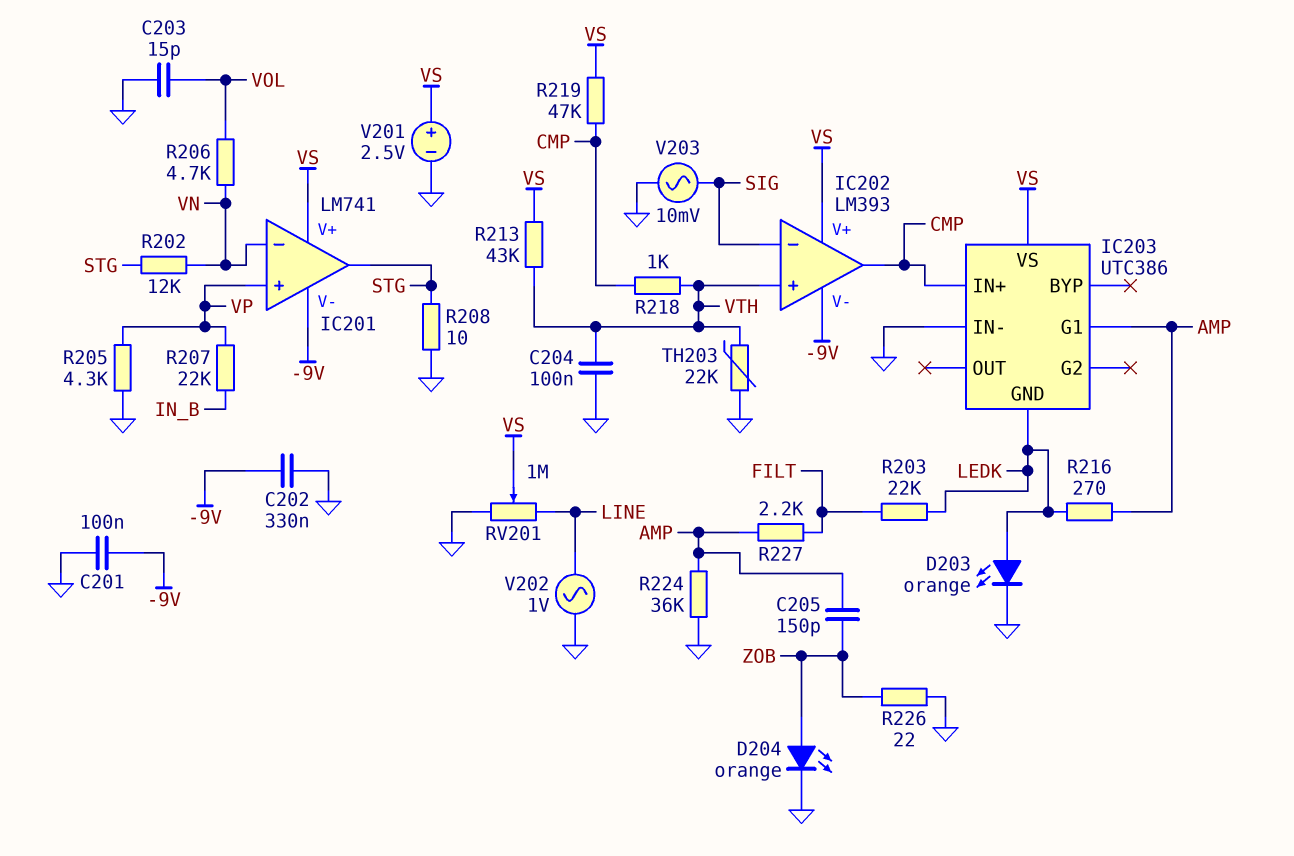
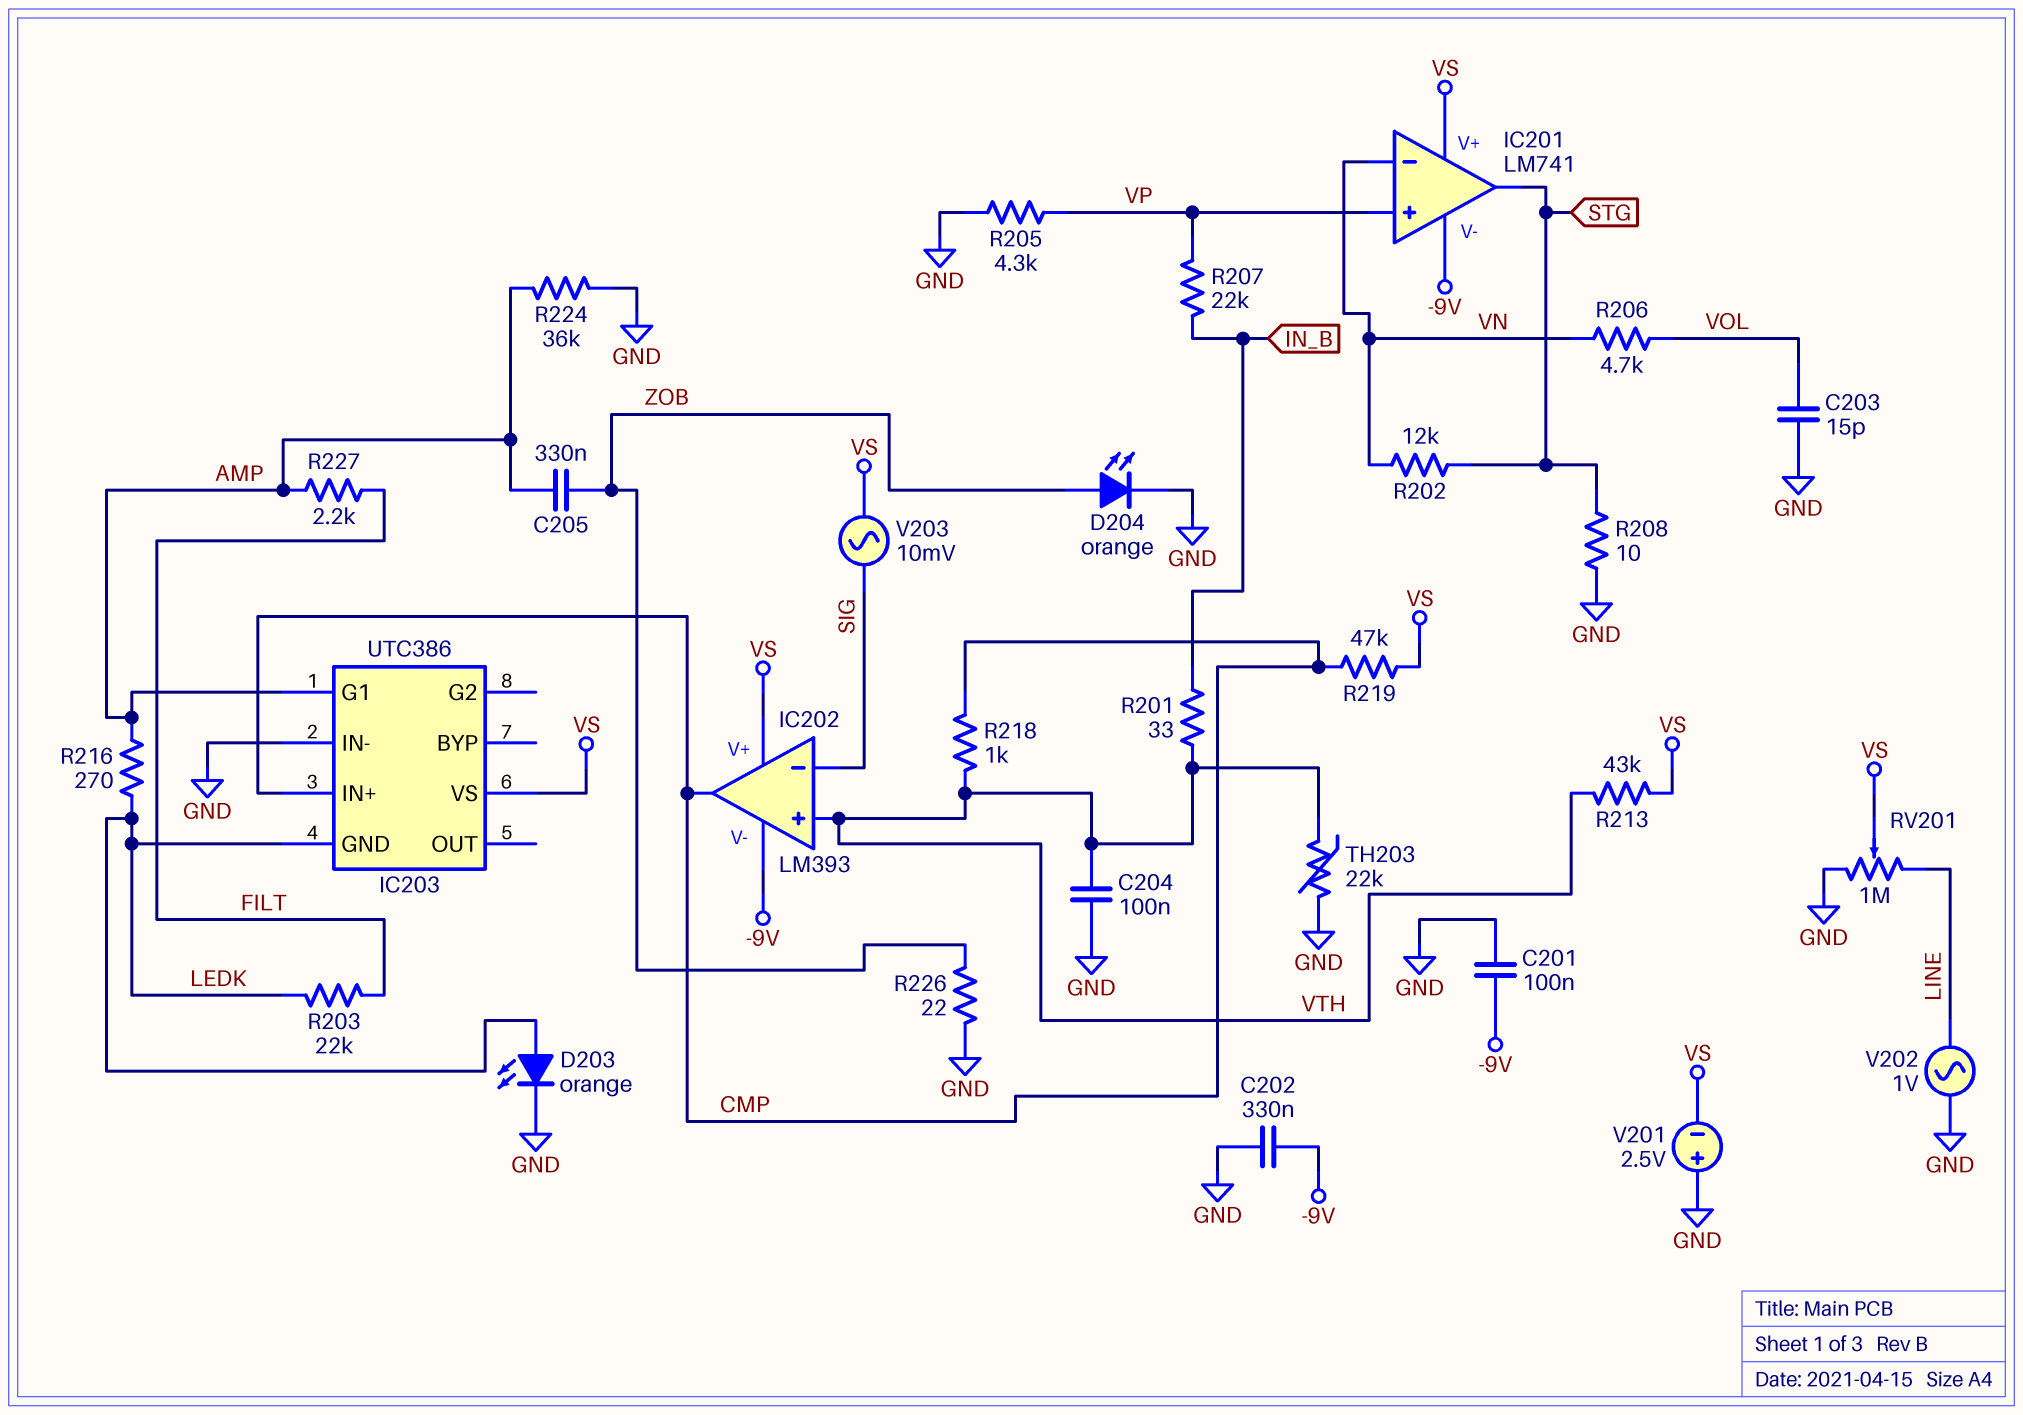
C205: 150pF (AMP, ZOB) -> 330nF (AMP, ZOB)
R201: none -> 33 (IN_B, VTH)
V201: 2.5V (plus VS, minus GND) -> 2.5V (plus GND, minus VS)
V203: AC 10mV (GND, SIG) -> AC 10mV (SIG, VS)

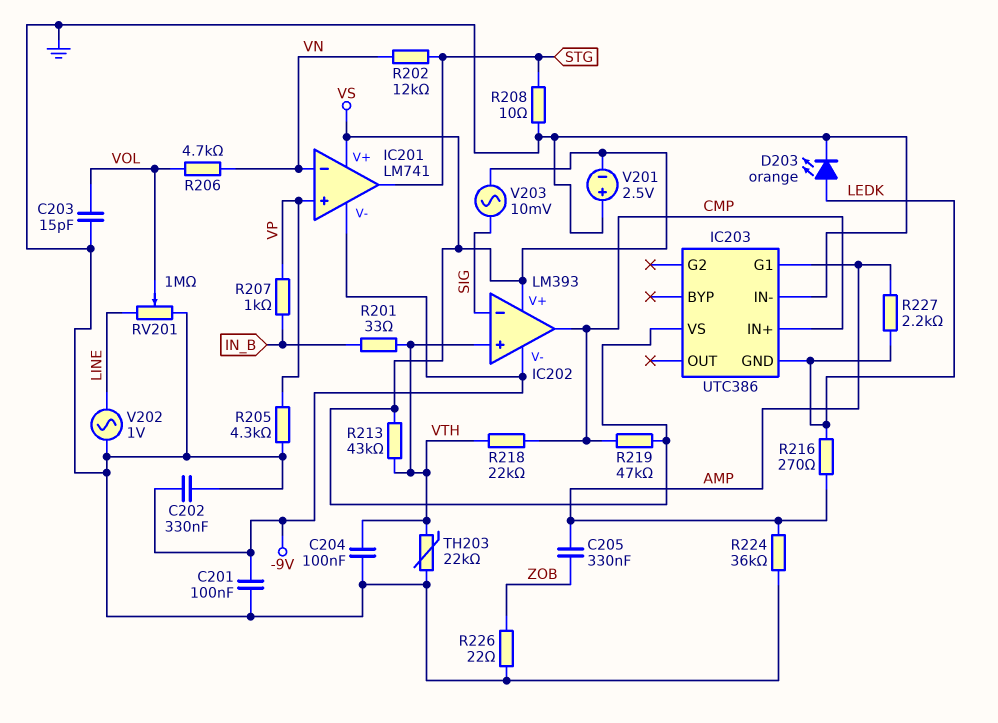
D204: LED orange (A ZOB, K GND) -> none
R203: 22k (FILT, LEDK) -> none
R207: 22k (IN_B, VP) -> 1k (IN_B, VP)
R218: 1k (CMP, VTH) -> 22k (CMP, VTH)
R227: 2.2k (AMP, FILT) -> 2.2k (AMP, LEDK)
RV201: 1M (GND, LINE, wiper VS) -> 1M (GND, LINE, wiper VOL)

